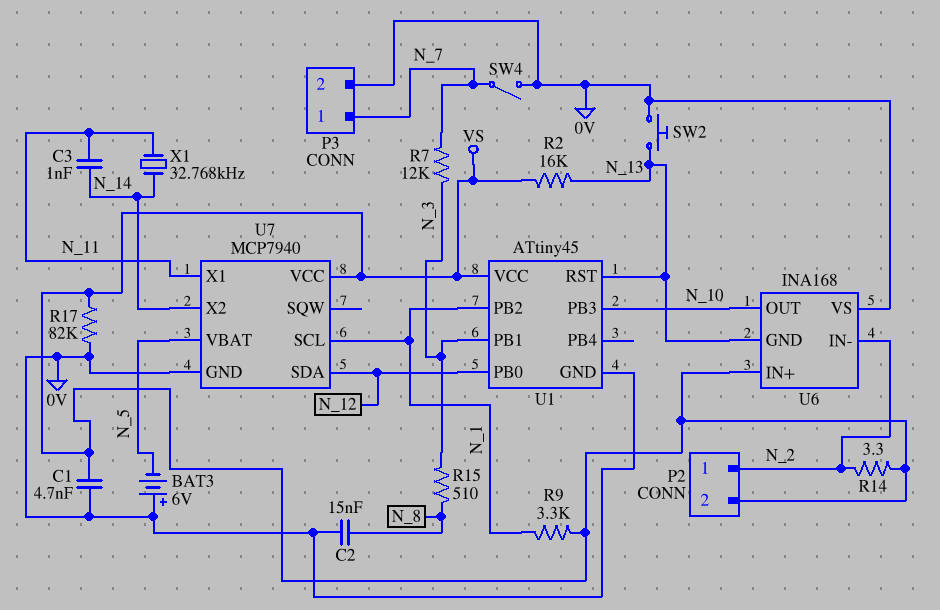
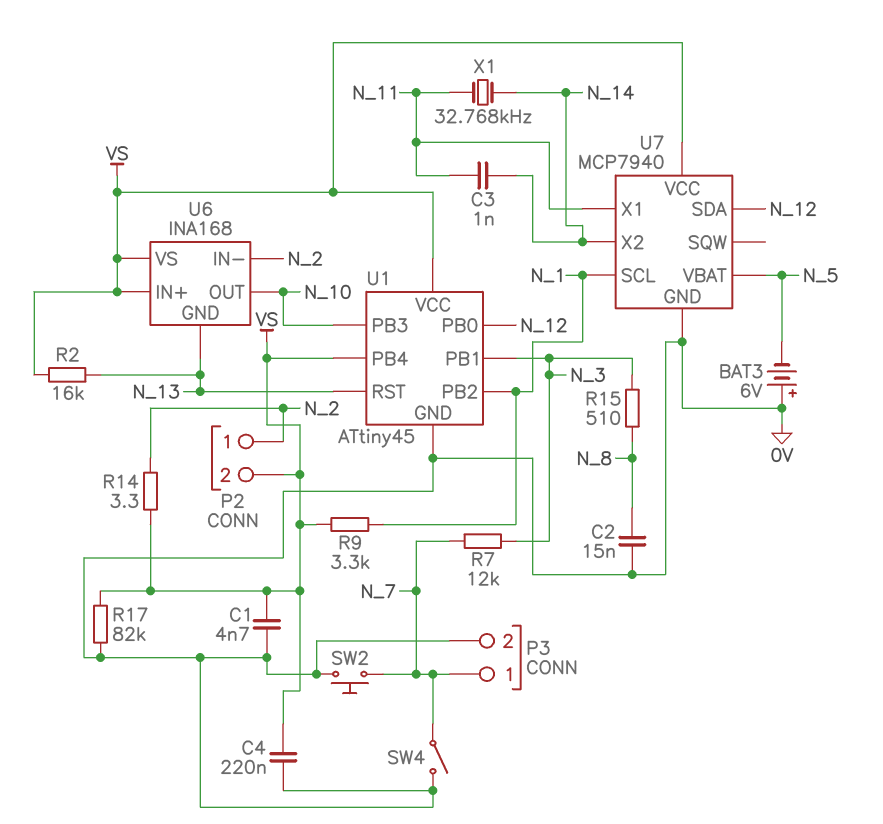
C4: none -> 220nF (0V, VS)
SW2: button (0V, N_13) -> button (0V, N_7)
U1 pin PB4: none -> VS
U6 pin VS: 0V -> VS

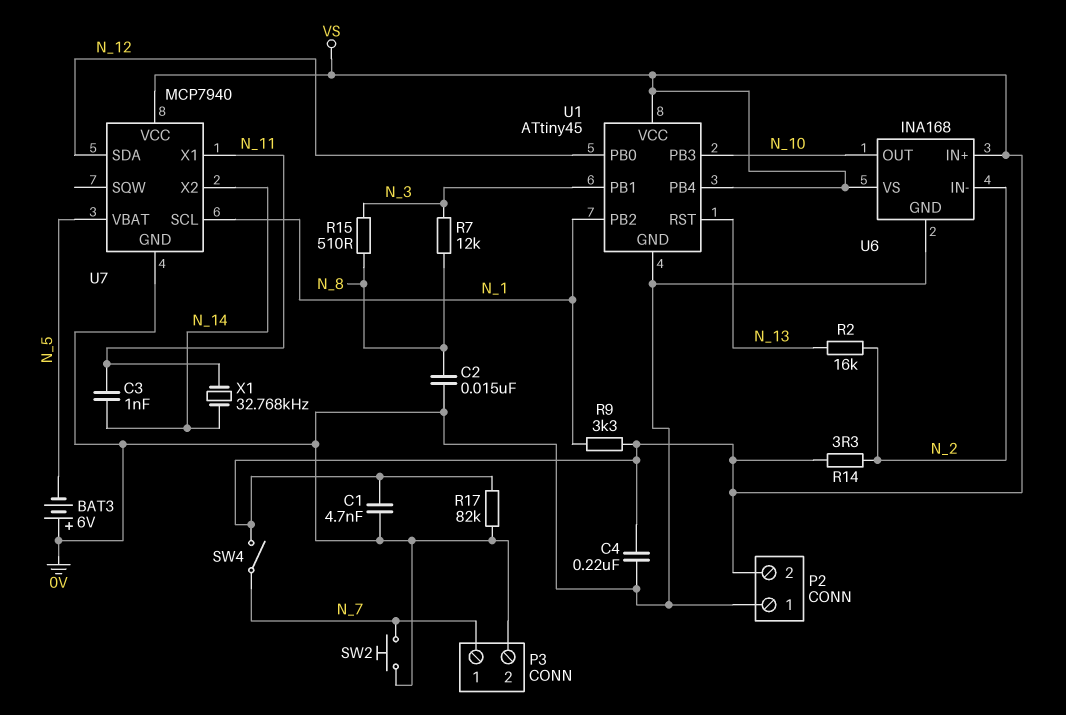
P2 pin 1: N_2 -> 0V
R2: 16k (N_13, VS) -> 16k (N_2, N_13)
R7: 12k (N_3, N_7) -> 12k (N_3, N_8)
SW4: switch (0V, N_7) -> switch (N_7, VS)
U6 pin GND: N_13 -> 0V

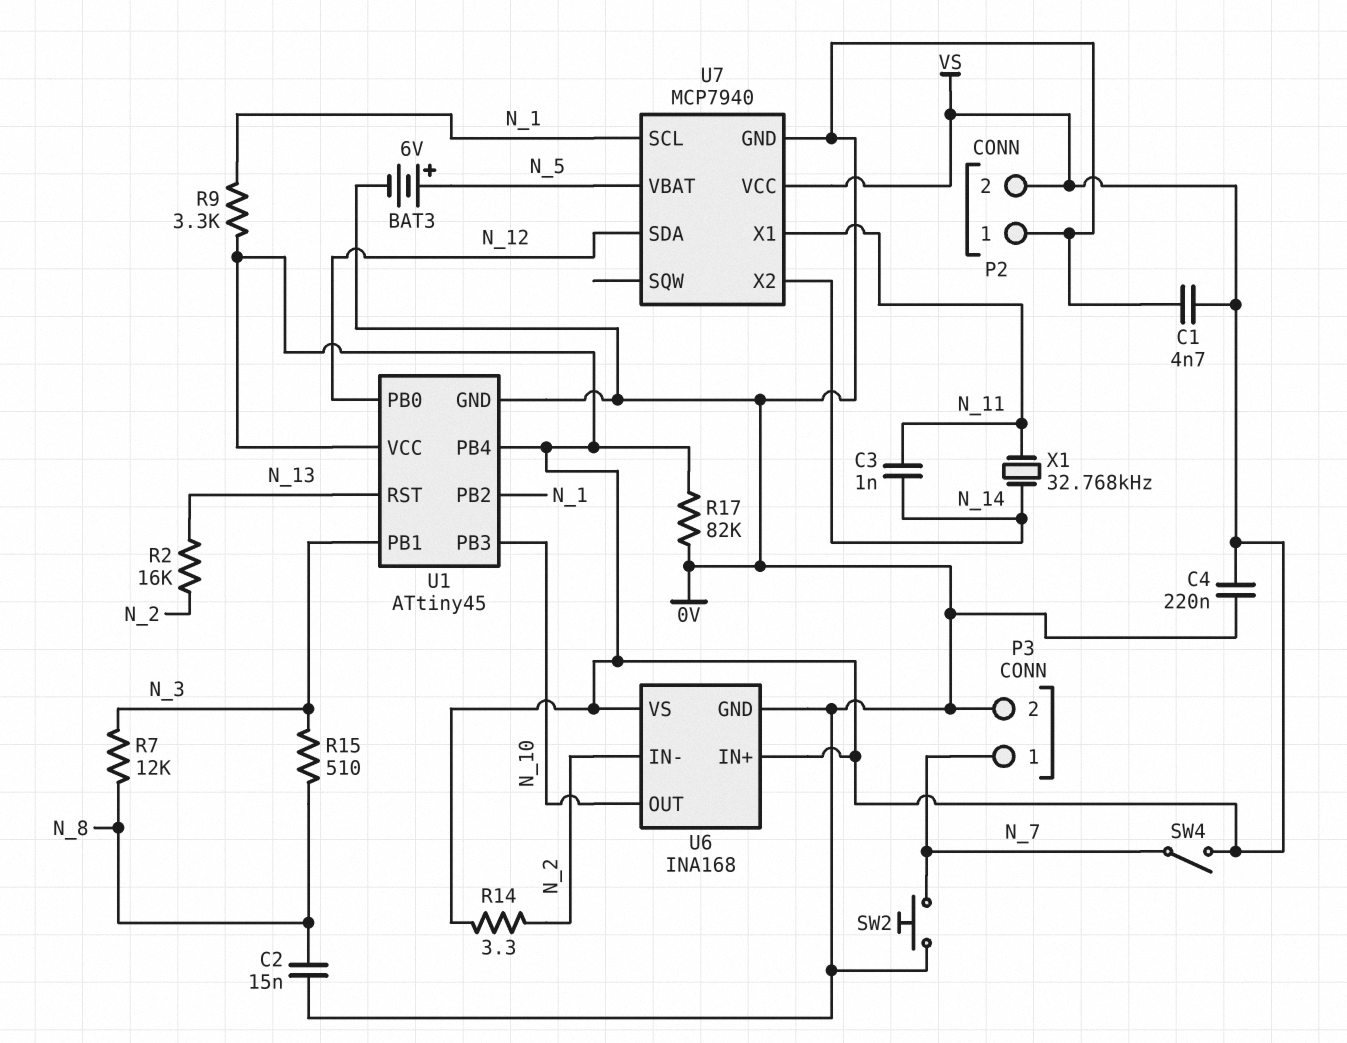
BAT3: 6V (plus 0V, minus N_5) -> 6V (plus N_5, minus 0V)

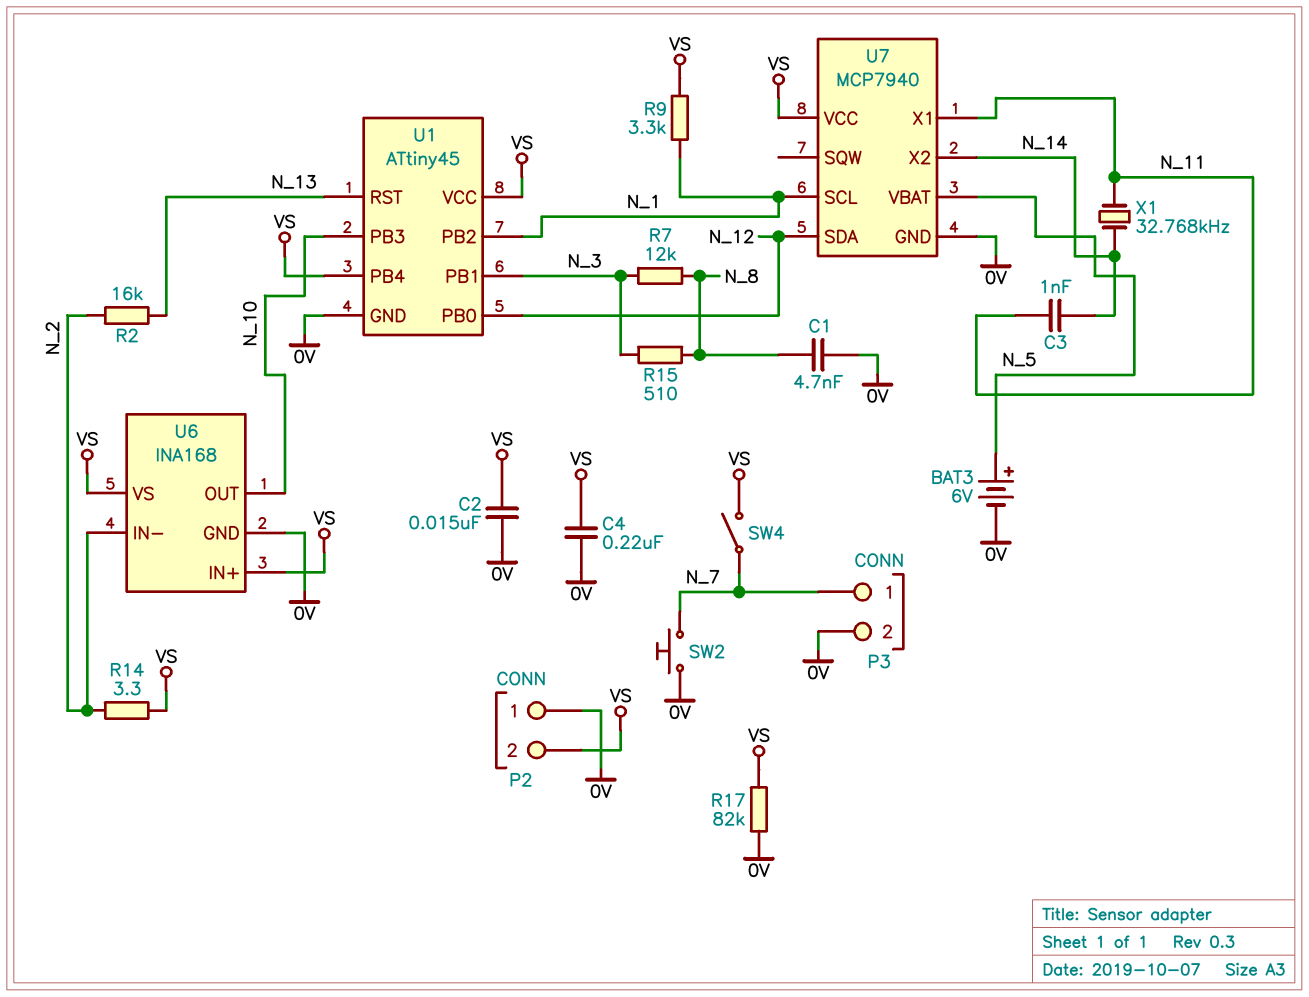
C1: 4.7nF (0V, VS) -> 4.7nF (0V, N_8)
C2: 15nF (0V, N_8) -> 15nF (0V, VS)

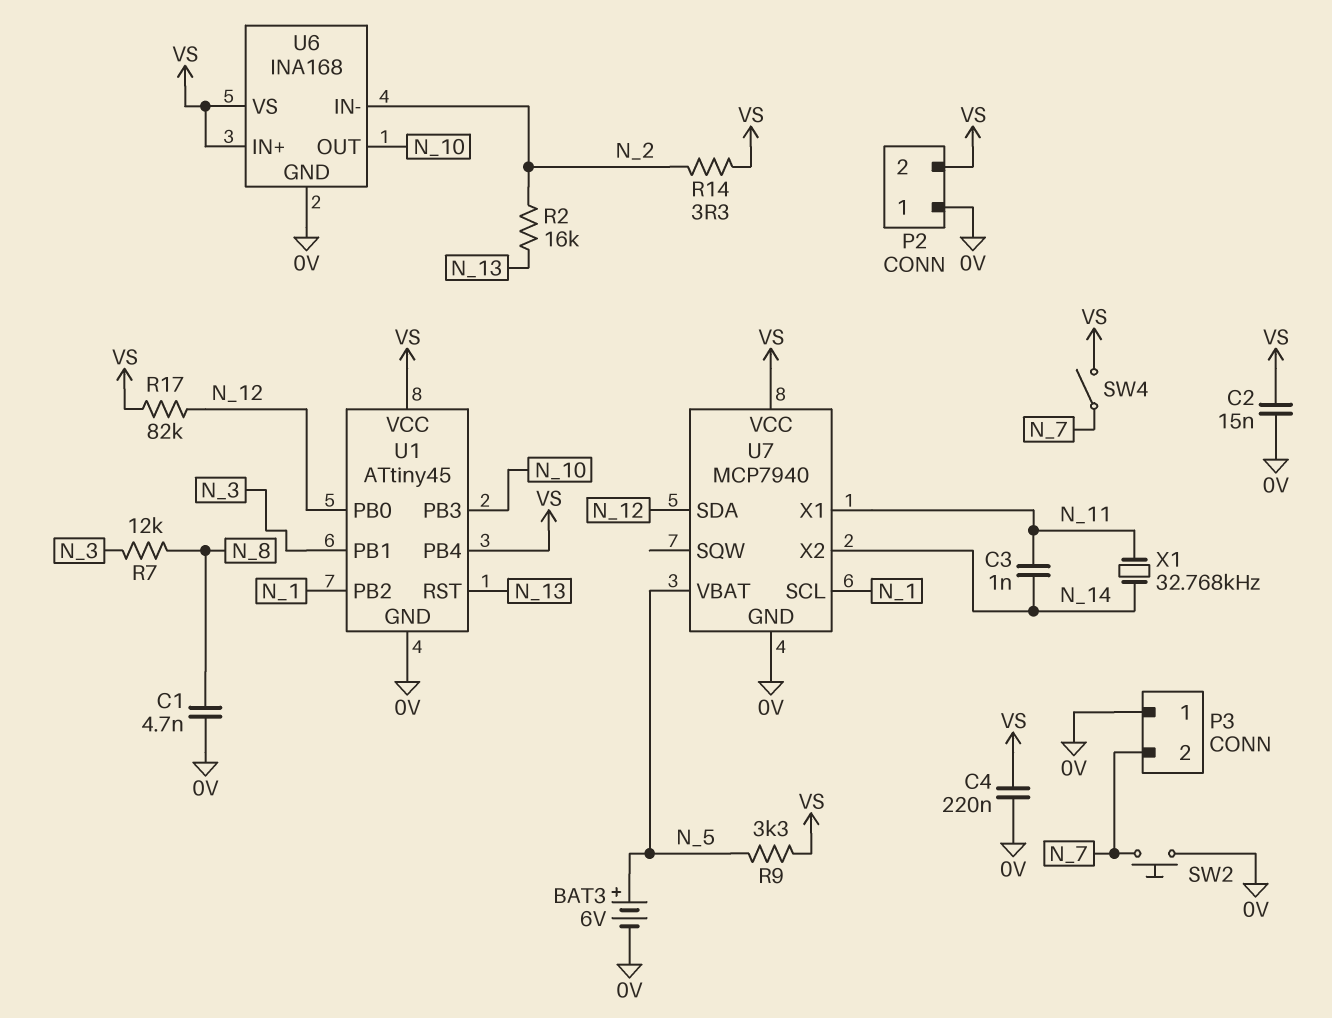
P3 pin 1: N_7 -> 0V
P3 pin 2: 0V -> N_7
R9: 3.3k (N_1, VS) -> 3.3k (N_5, VS)
R15: 510 (N_3, N_8) -> none
R17: 82k (0V, VS) -> 82k (N_12, VS)

